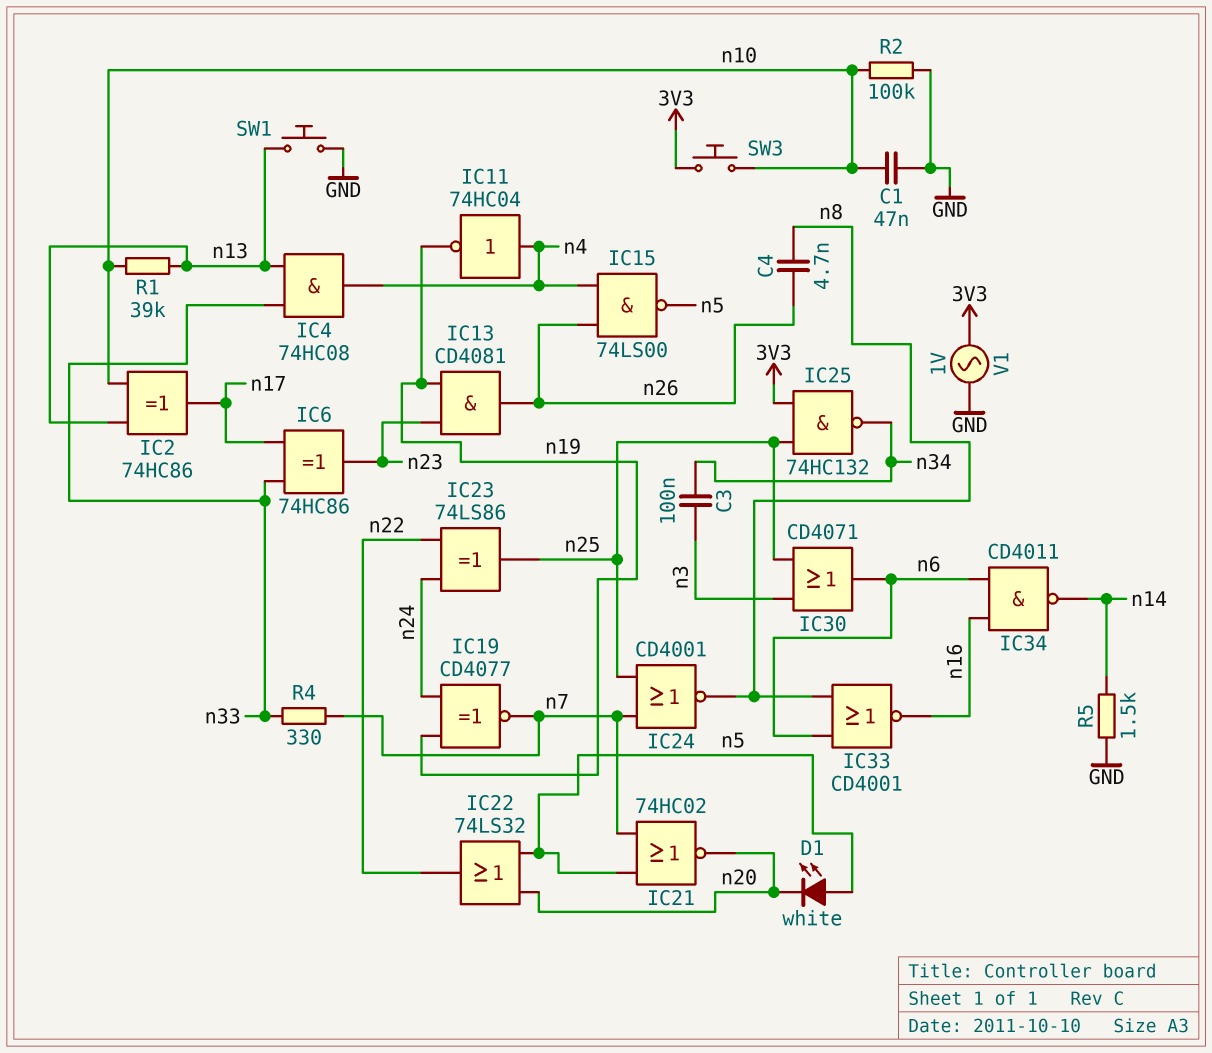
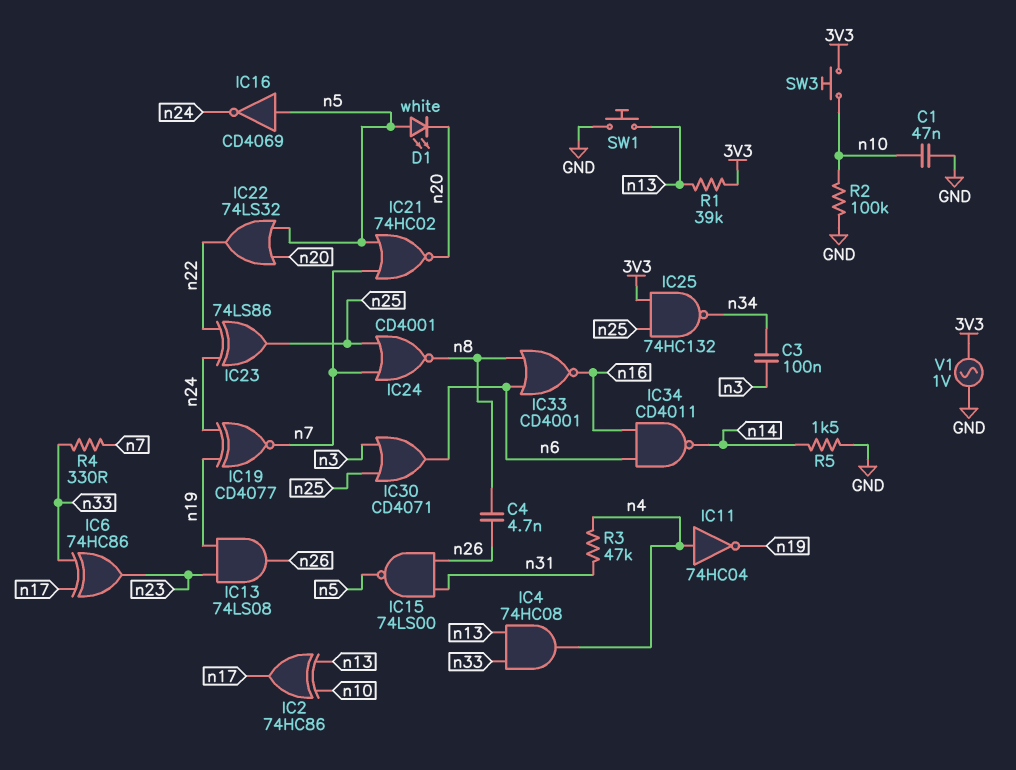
IC13: AND CD4081 (in n19, in n23, out n26) -> AND 74LS08 (in n19, in n23, out n26)
IC15: NAND 74LS00 (in n4, in n26, out n5) -> NAND 74LS00 (in n26, in n31, out n5)
IC16: none -> NOT CD4069 (in n5, out n24)
R1: 39k (n10, n13) -> 39k (3V3, n13)
R3: none -> 47k (n4, n31)

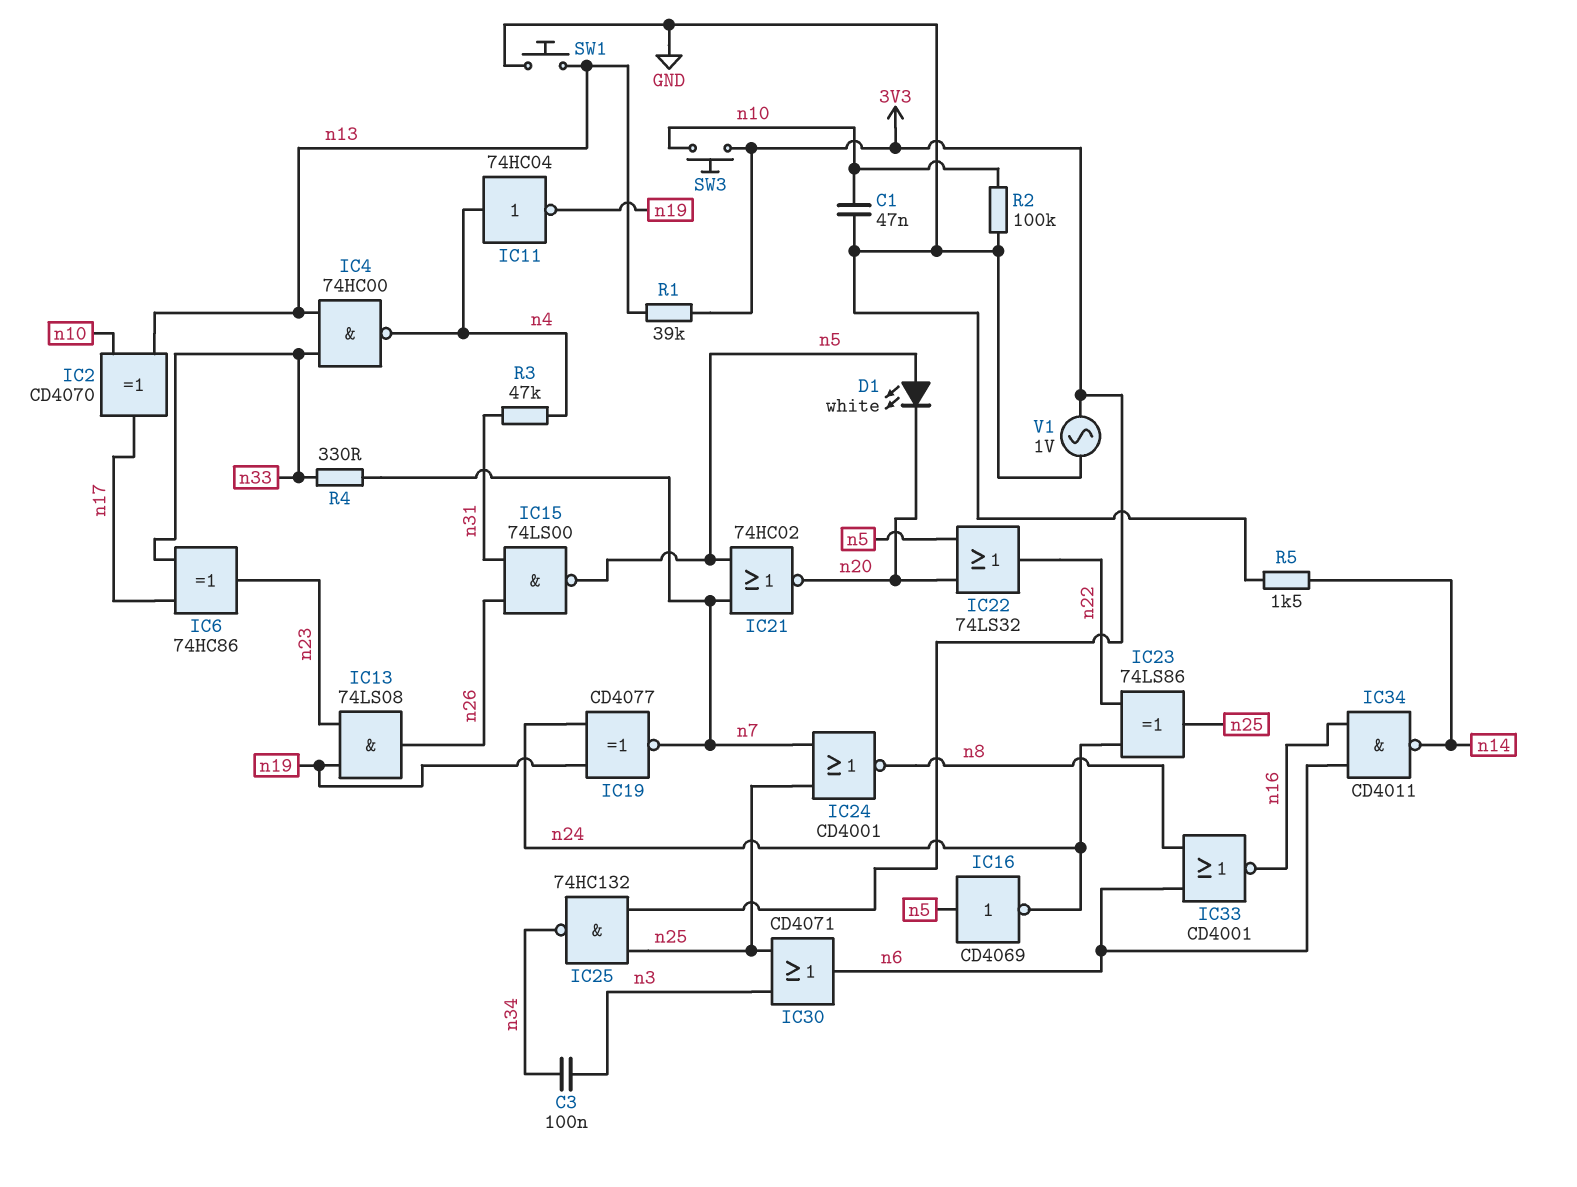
C4: 4.7nF (n8, n26) -> none
IC2: XOR 74HC86 (in n10, in n13, out n17) -> XOR CD4070 (in n10, in n13, out n17)
IC4: AND 74HC08 (in n13, in n33, out n4) -> NAND 74HC00 (in n13, in n33, out n4)

